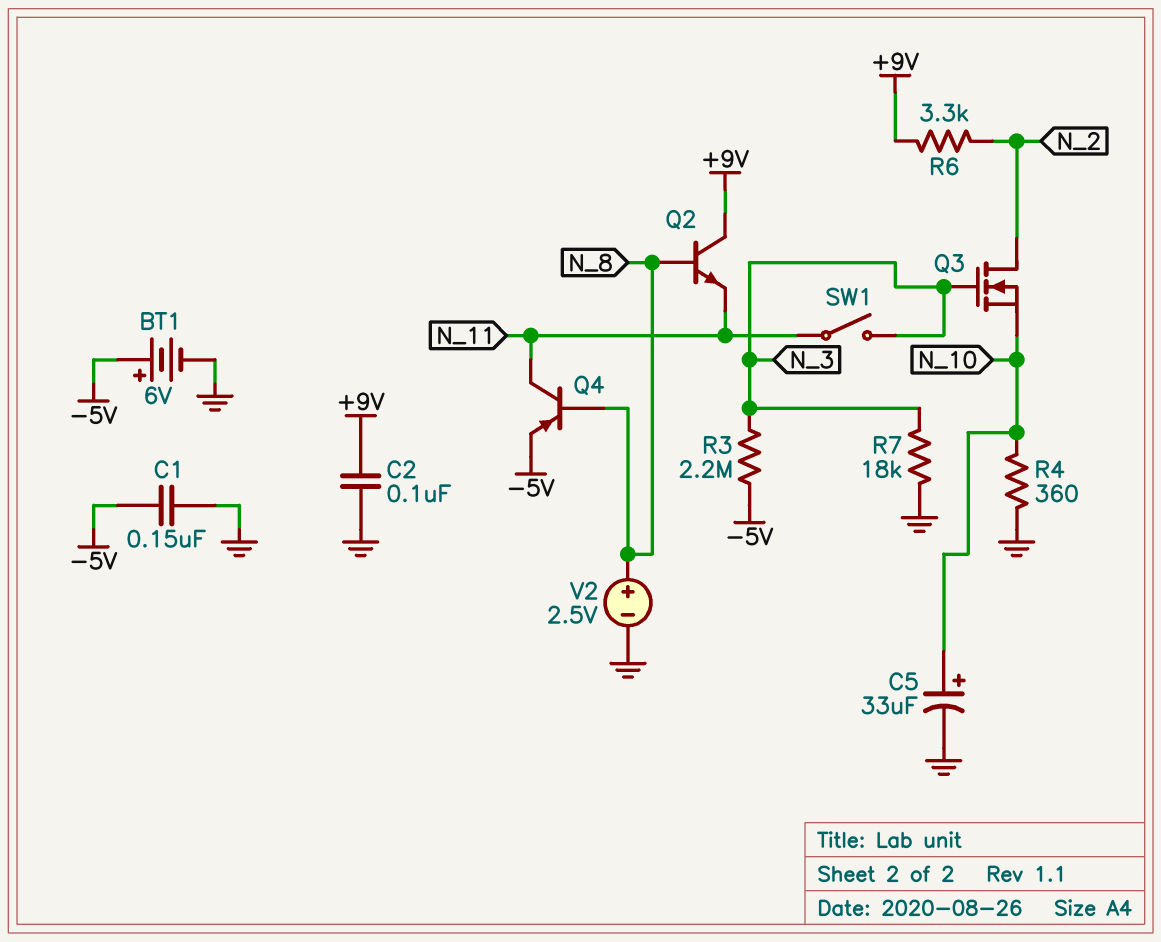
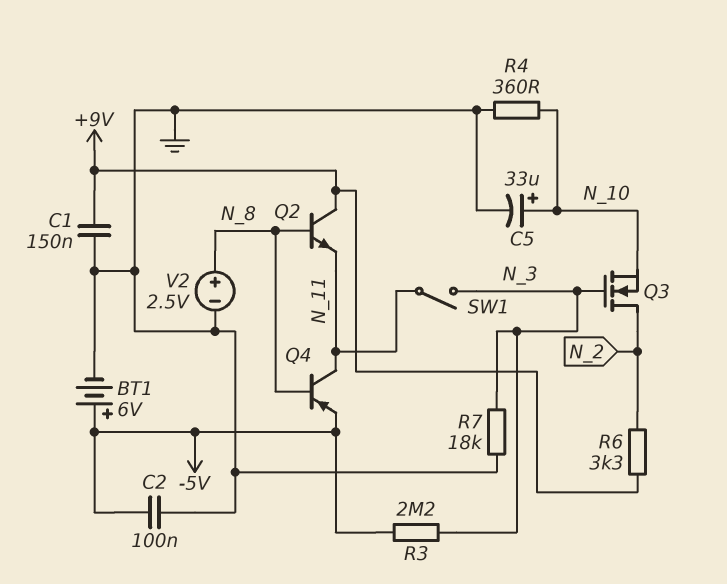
C1: 150nF (-5V, GND) -> 150nF (+9V, GND)
C2: 100nF (+9V, GND) -> 100nF (-5V, GND)

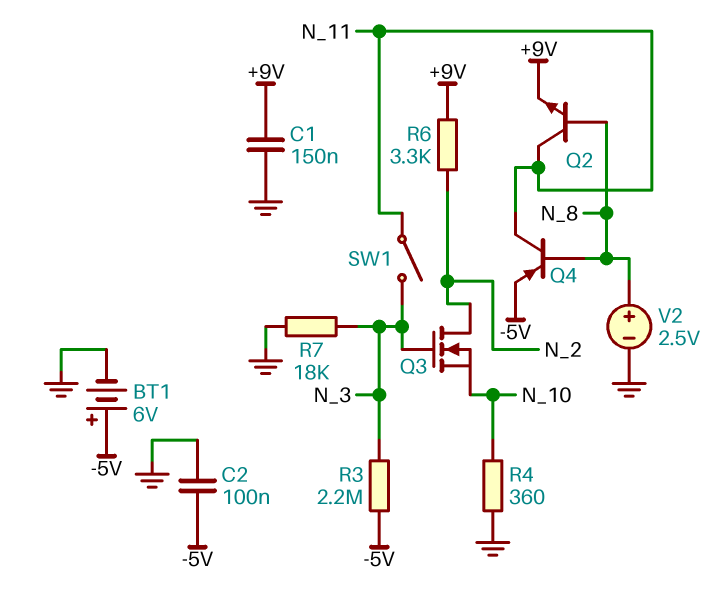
C5: 33uF (plus N_10, minus GND) -> none
Q2: NPN (B N_8, C +9V, E N_11) -> NPN (B N_8, C N_11, E +9V)

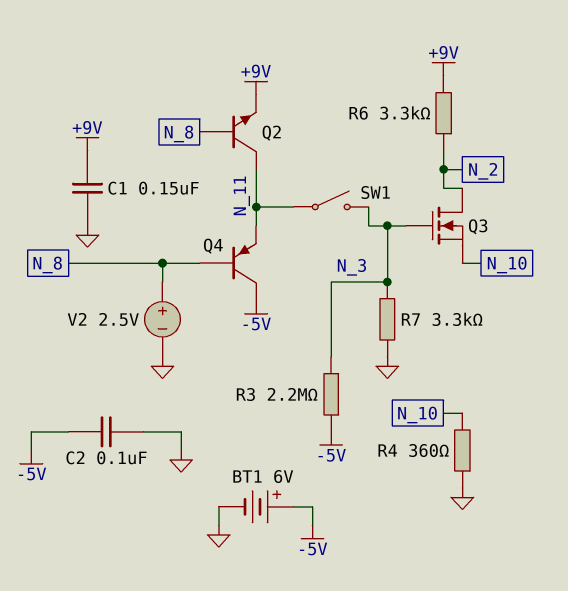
Q4: PNP (B N_8, C N_11, E -5V) -> PNP (B N_8, C -5V, E N_11)
R7: 18k (GND, N_3) -> 3.3k (GND, N_3)

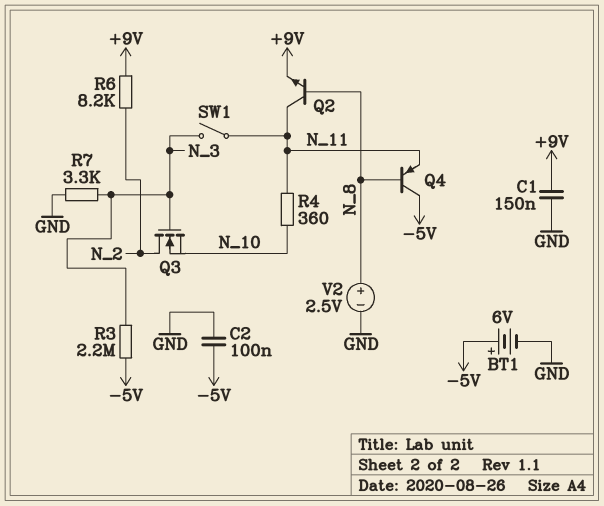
R4: 360 (GND, N_10) -> 360 (N_10, N_11)
R6: 3.3k (+9V, N_2) -> 8.2k (+9V, N_2)

